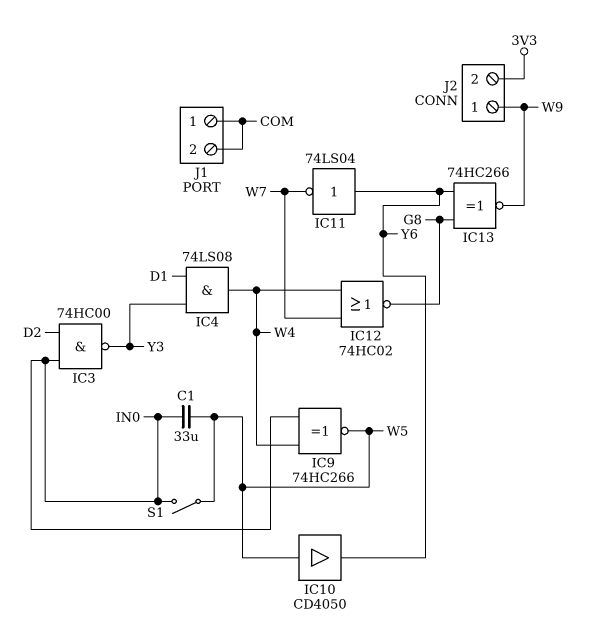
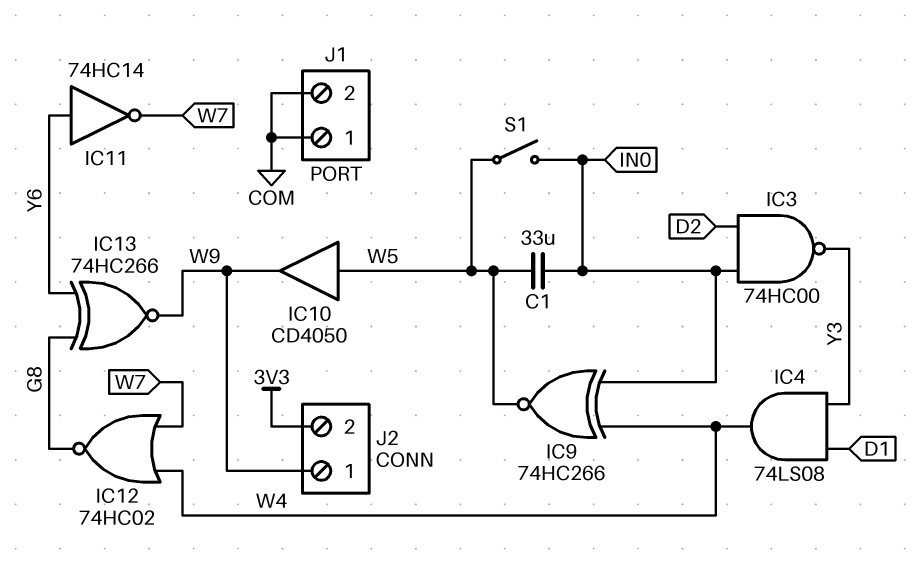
IC10: buffer CD4050 (in W5, out Y6) -> buffer CD4050 (in W5, out W9)
IC11: NOT 74LS04 (in Y6, out W7) -> NOT 74HC14 (in Y6, out W7)

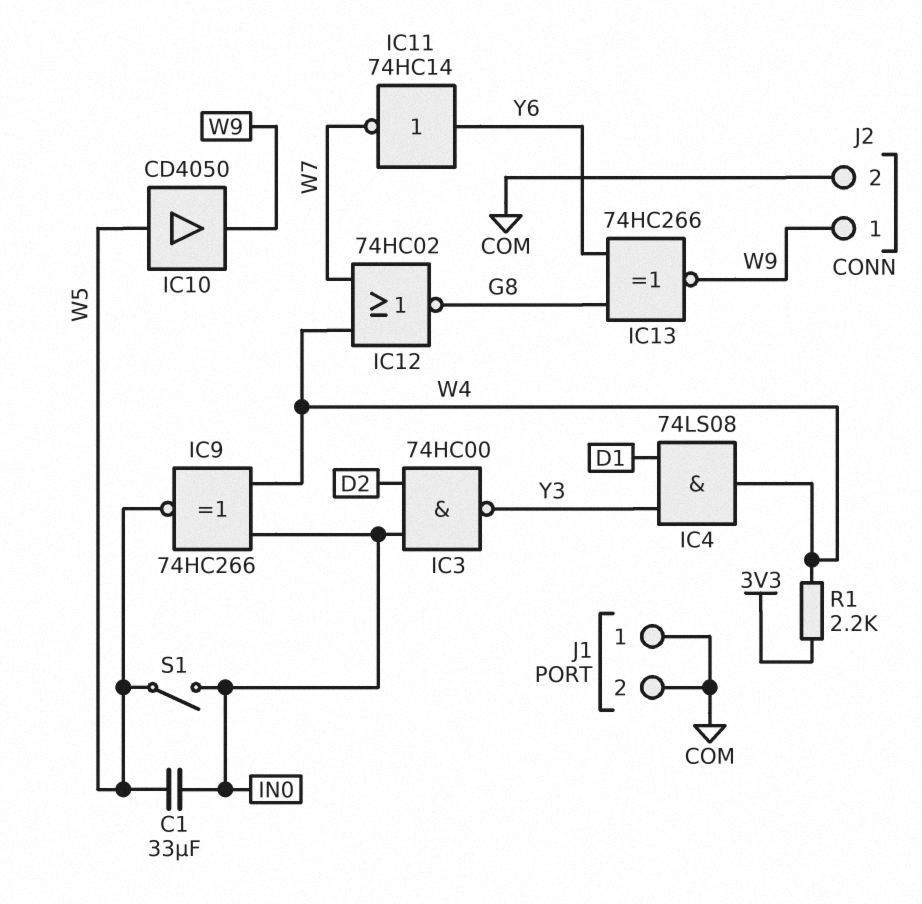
J2 pin 2: 3V3 -> COM
R1: none -> 2.2k (3V3, W4)

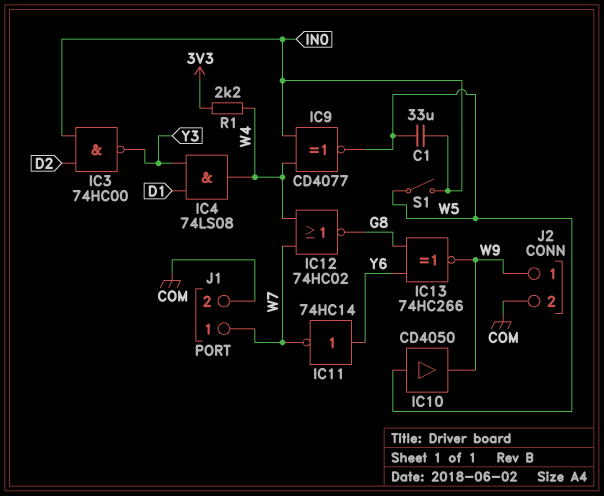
IC9: XNOR 74HC266 (in IN0, in W4, out W5) -> XNOR CD4077 (in IN0, in W4, out W5)
J1 pin 1: COM -> W7

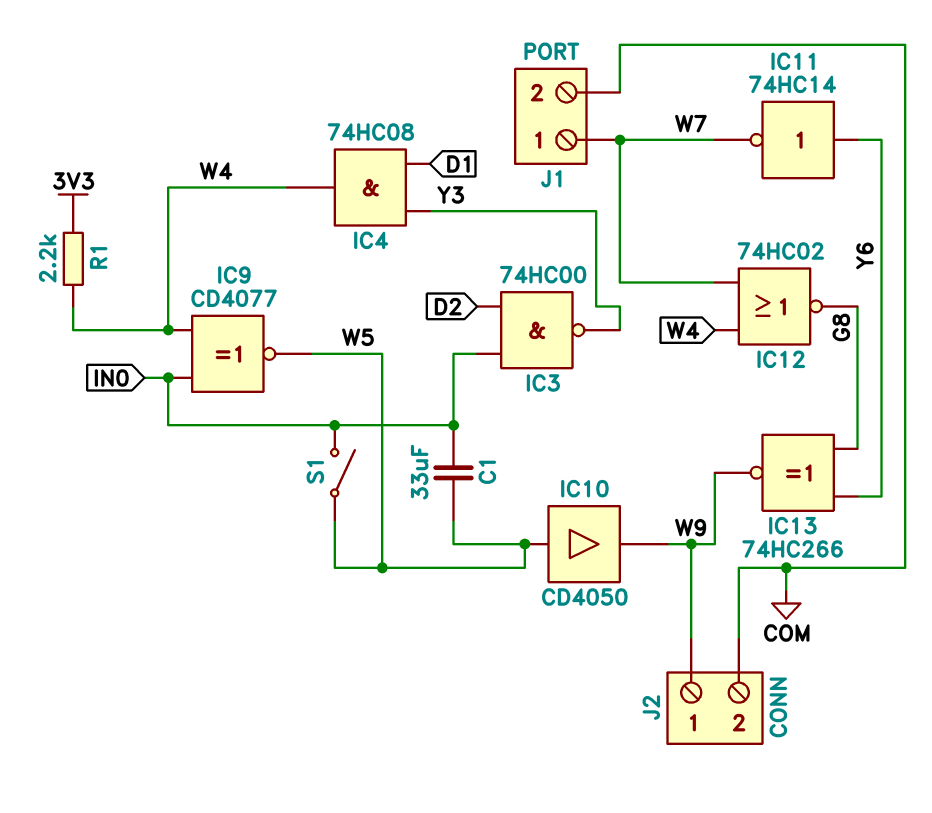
IC4: AND 74LS08 (in D1, in Y3, out W4) -> AND 74HC08 (in D1, in Y3, out W4)

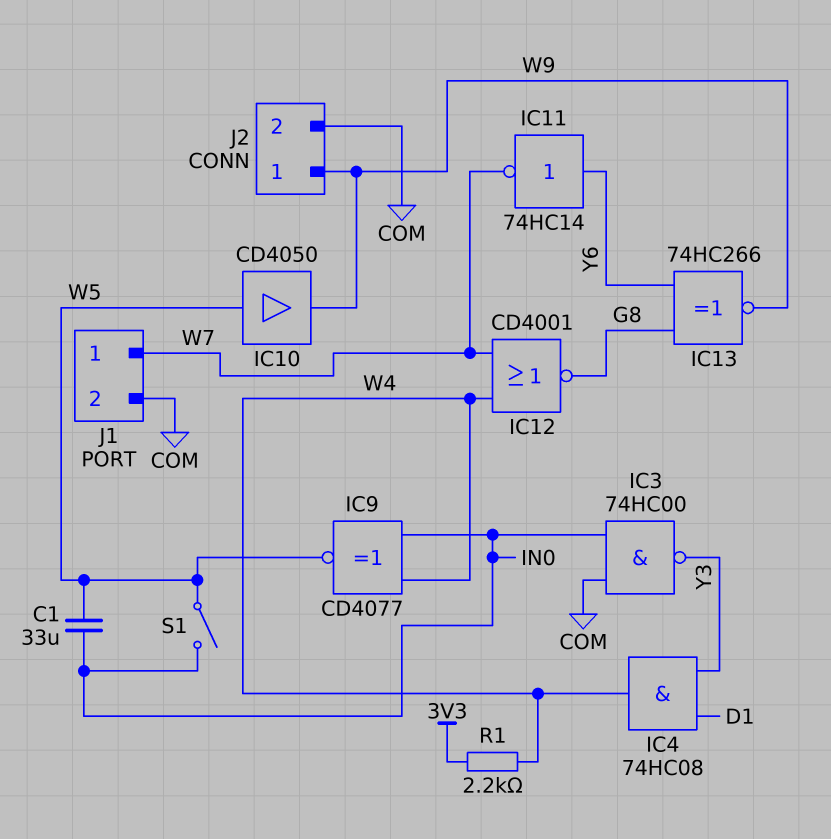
IC3: NAND 74HC00 (in D2, in IN0, out Y3) -> NAND 74HC00 (in COM, in IN0, out Y3)
IC12: NOR 74HC02 (in W4, in W7, out G8) -> NOR CD4001 (in W4, in W7, out G8)

